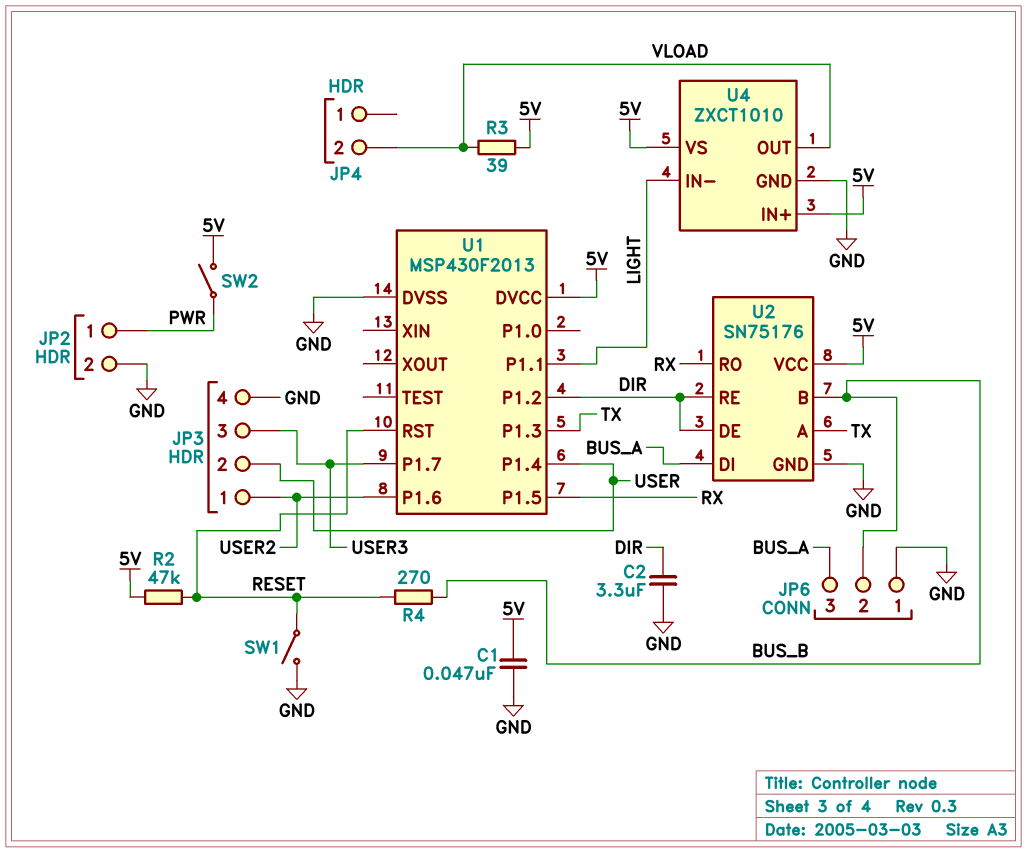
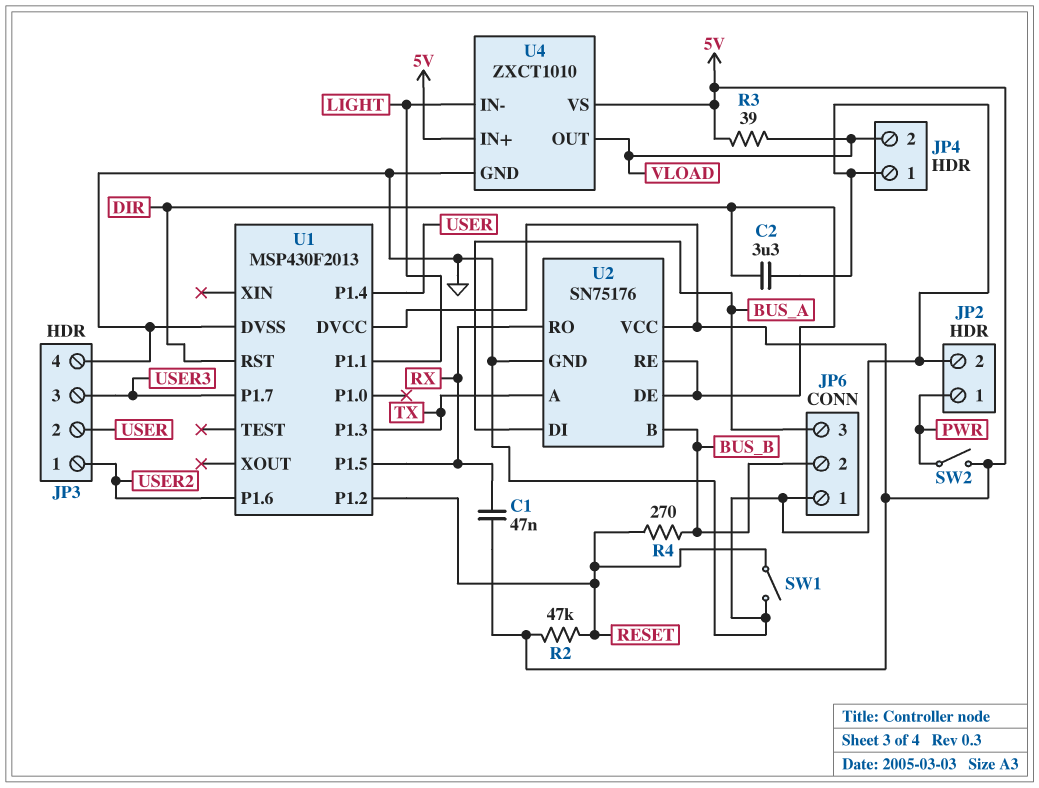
C1: 47nF (5V, GND) -> 47nF (5V, RX)
JP4 pin 1: none -> GND
U1 pin P1.2: DIR -> RESET
U1 pin RST: RESET -> DIR

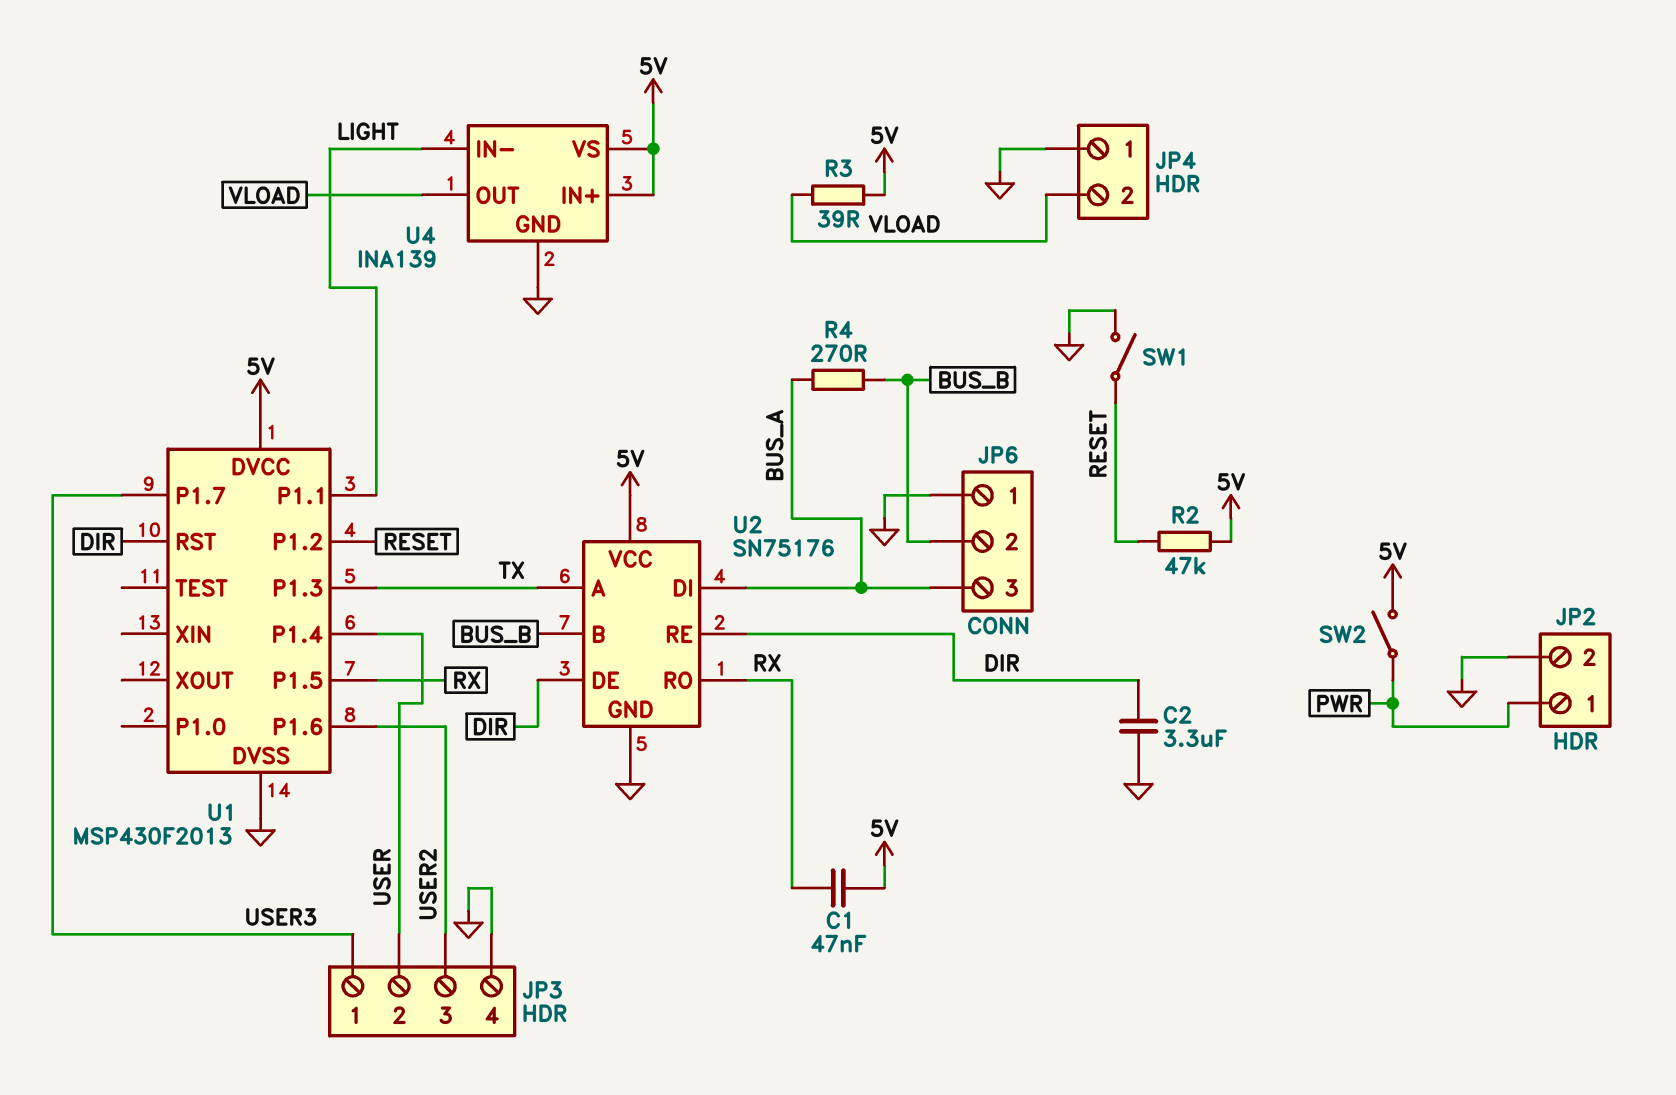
JP3 pin 1: USER2 -> USER3
JP3 pin 3: USER3 -> USER2
R4: 270 (BUS_B, RESET) -> 270 (BUS_A, BUS_B)
U4: ZXCT1010 -> INA139

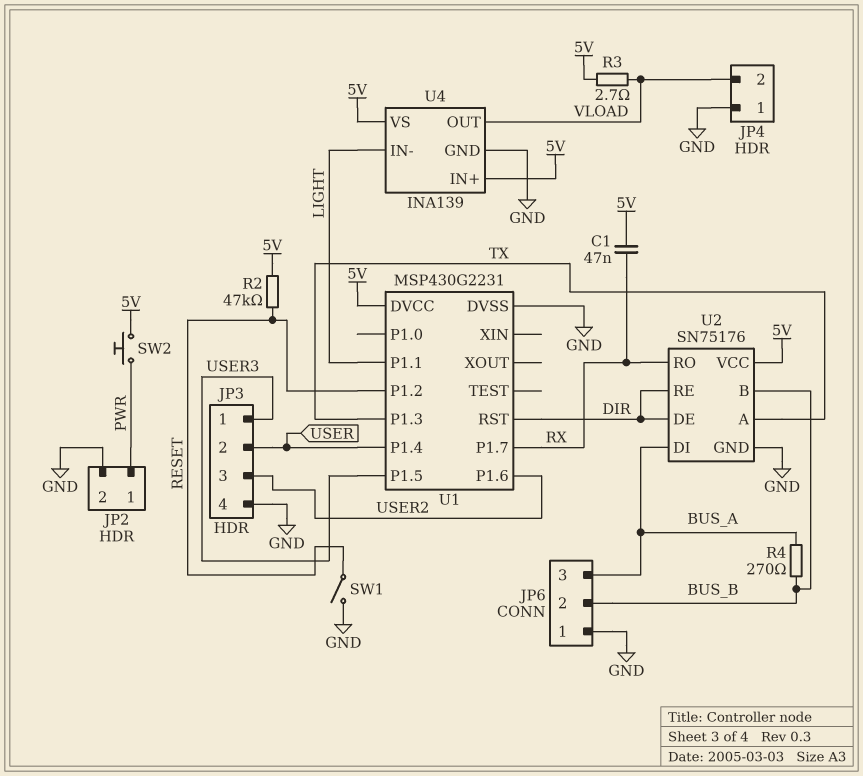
C2: 3.3uF (DIR, GND) -> none
R3: 39 (5V, VLOAD) -> 2.7 (5V, VLOAD)
SW2: switch (5V, PWR) -> button (5V, PWR)
U1: MSP430F2013 -> MSP430G2231
U1 pin P1.5: RX -> USER3
U1 pin P1.7: USER3 -> RX

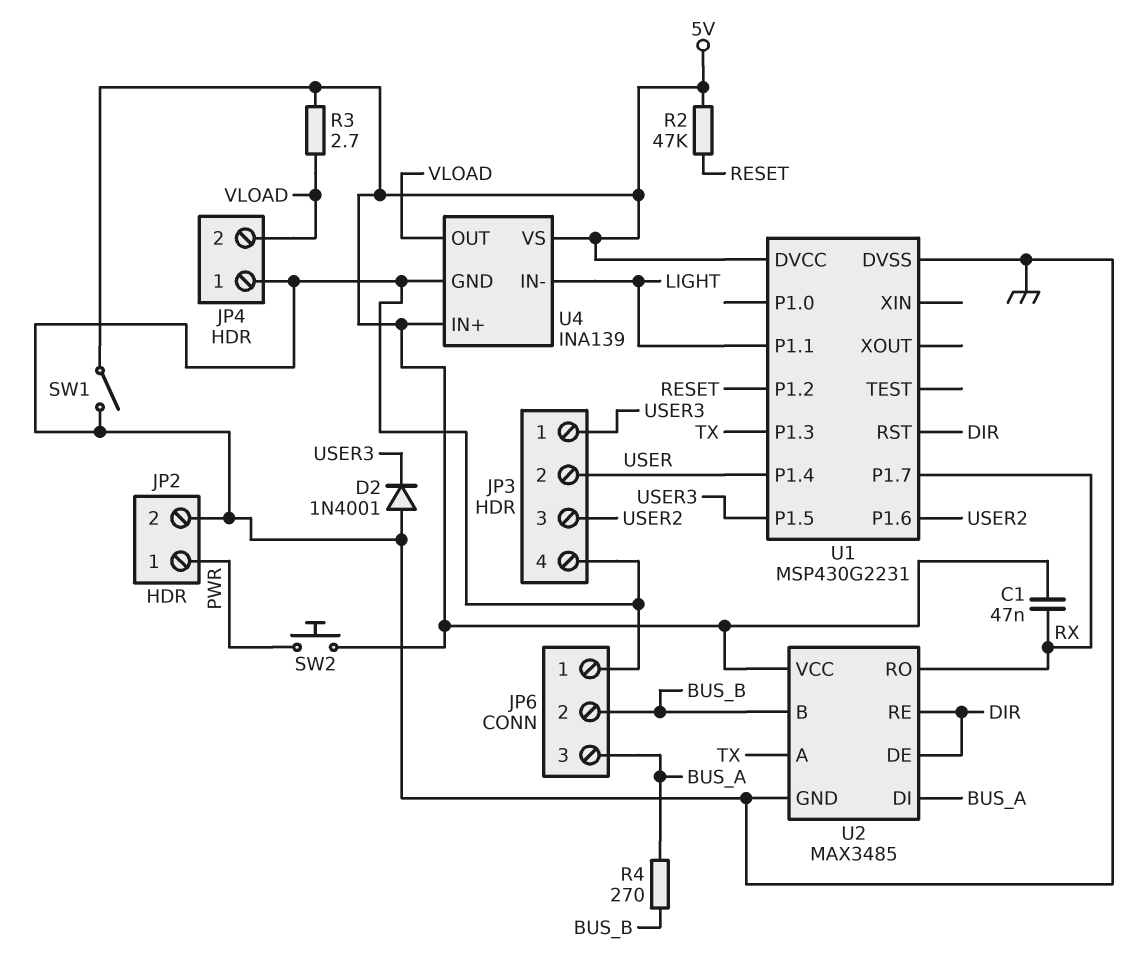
D2: none -> diode 1N4001 (A GND, K USER3)
SW1: switch (GND, RESET) -> switch (5V, GND)
U2: SN75176 -> MAX3485

